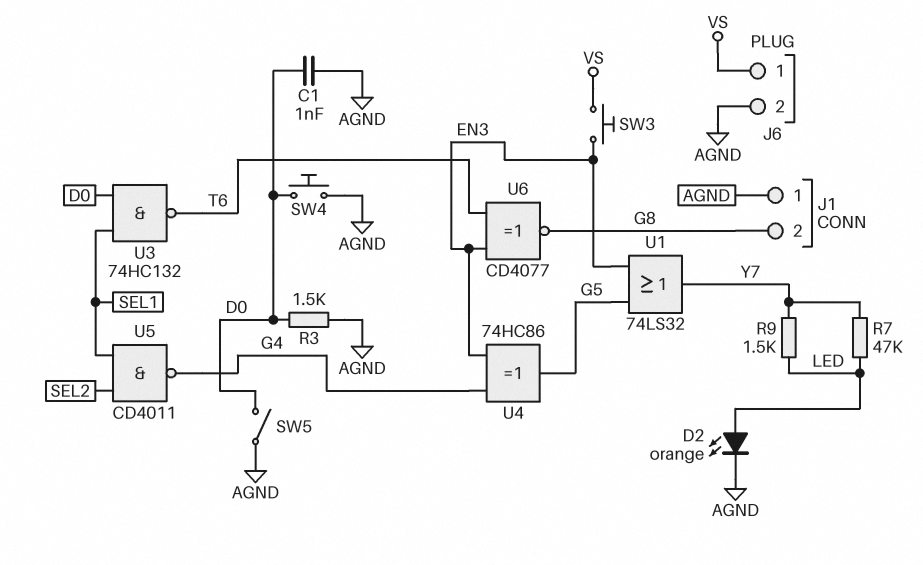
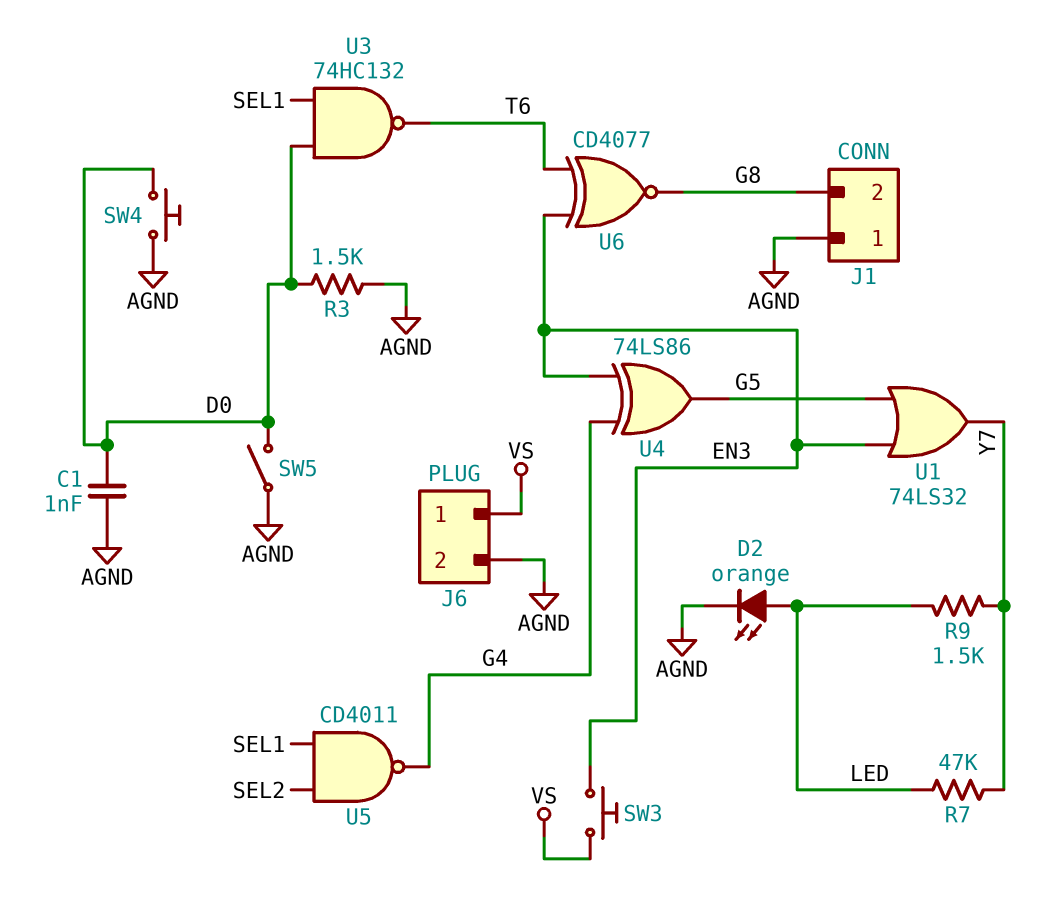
U4: XOR 74HC86 (in EN3, in G4, out G5) -> XOR 74LS86 (in EN3, in G4, out G5)

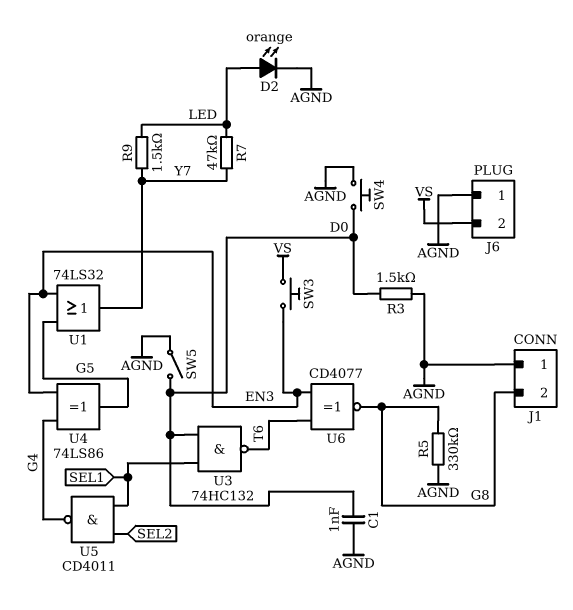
J6 pin 1: VS -> AGND
J6 pin 2: AGND -> VS
R5: none -> 330k (AGND, G8)

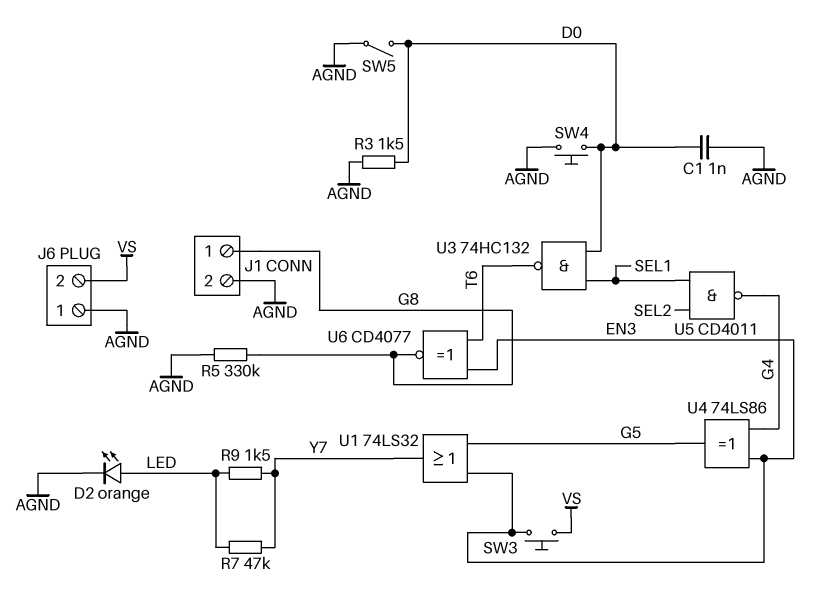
J1 pin 1: AGND -> G8
J1 pin 2: G8 -> AGND

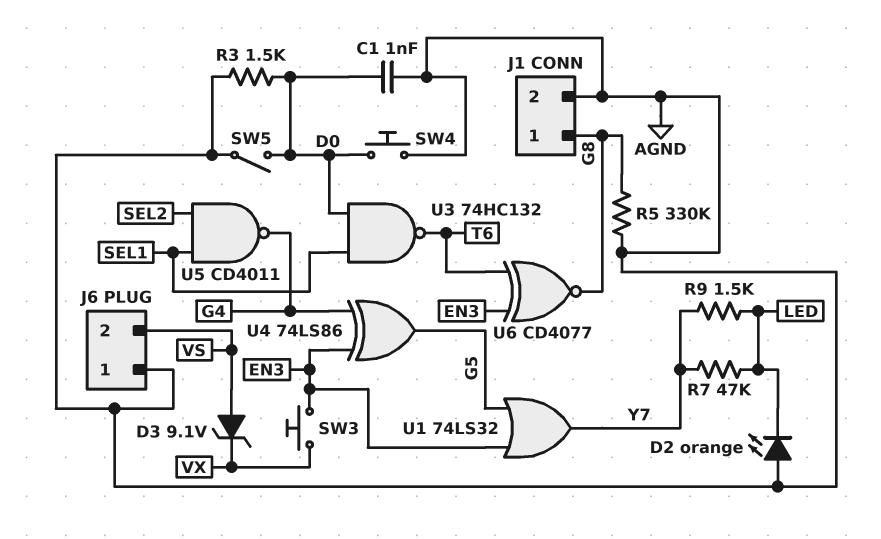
D2: LED orange (A LED, K AGND) -> LED orange (A AGND, K LED)
D3: none -> zener 9.1V (A VS, K VX)
SW3: button (EN3, VS) -> button (EN3, VX)

